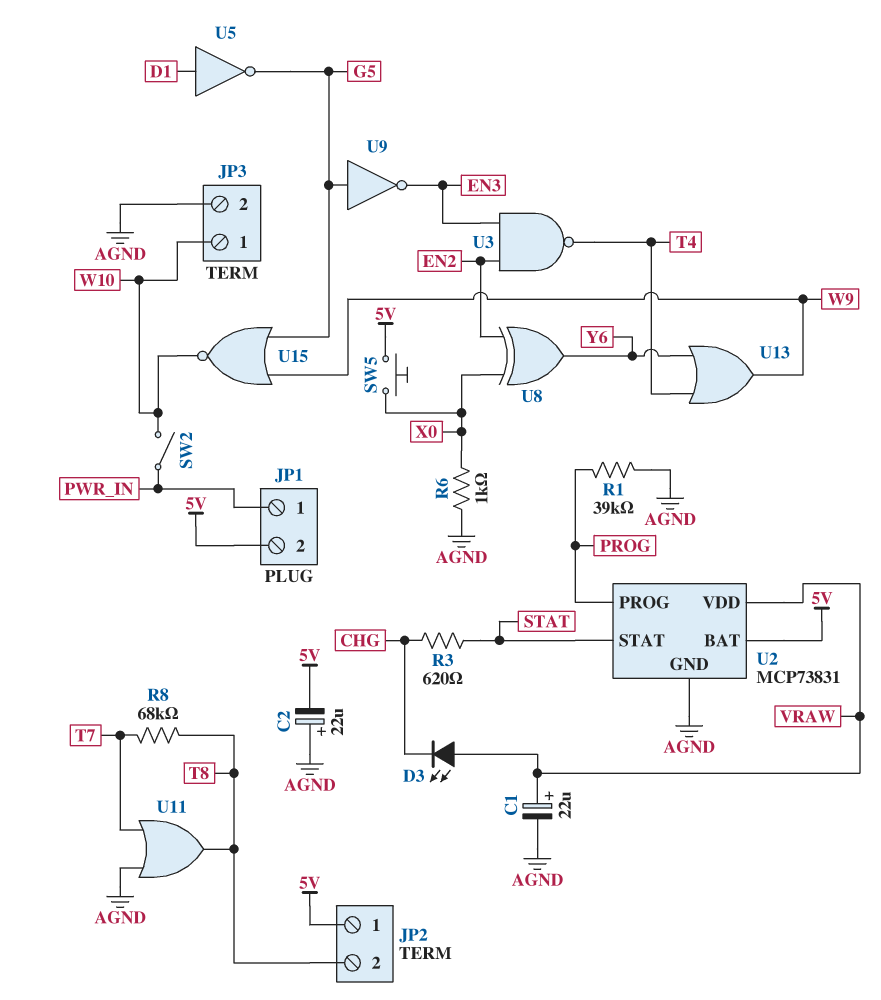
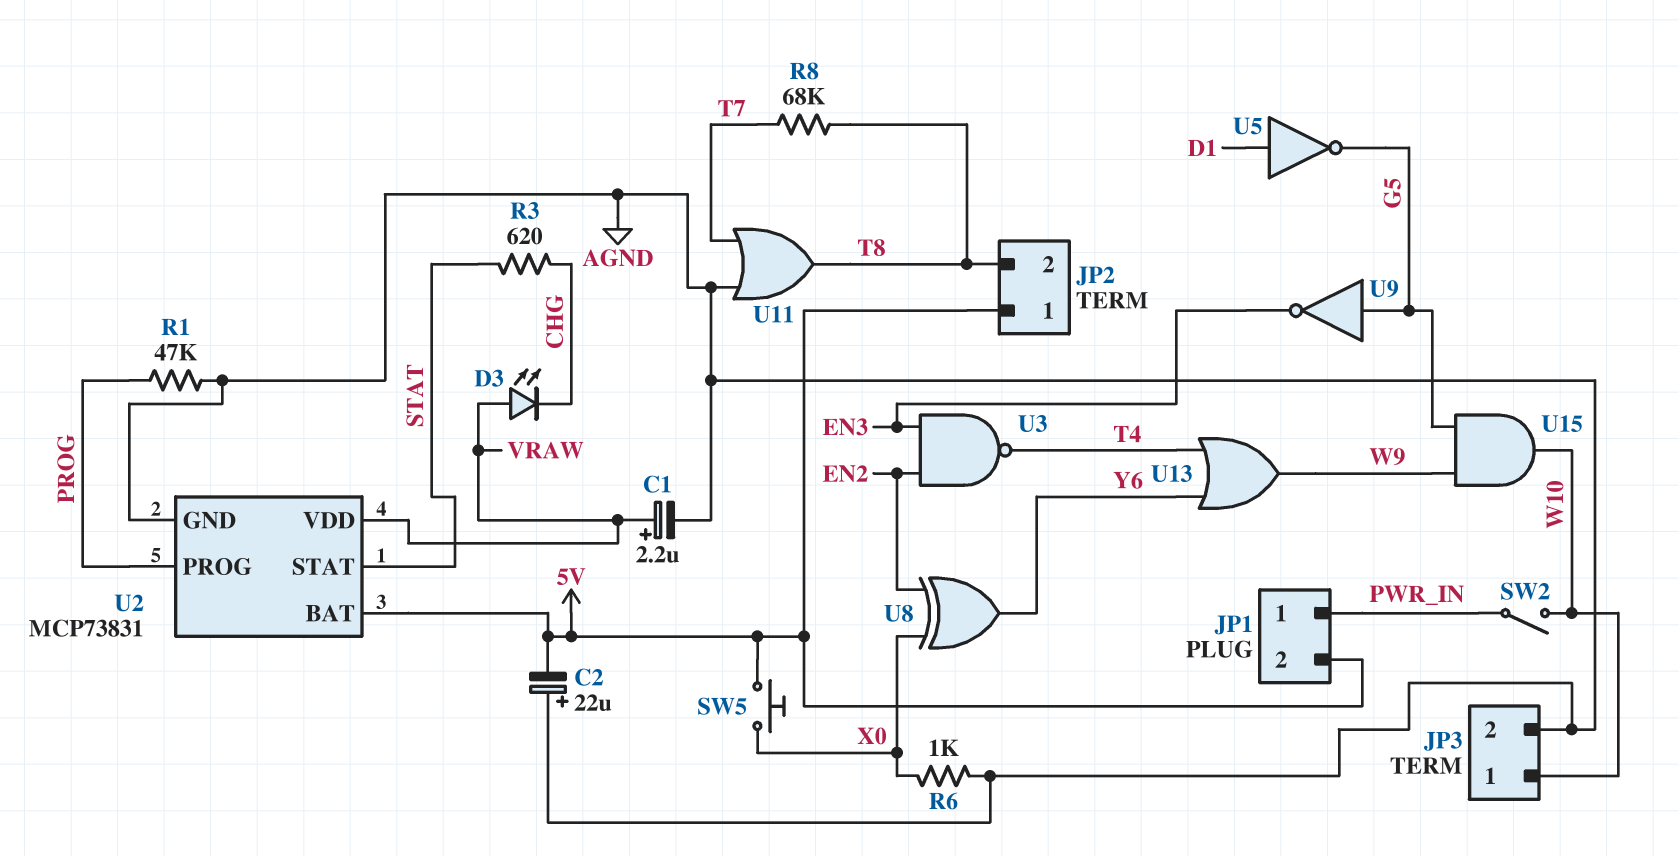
C1: 22uF (plus VRAW, minus AGND) -> 2.2uF (plus VRAW, minus AGND)
R1: 39k (AGND, PROG) -> 47k (AGND, PROG)
U15: NOR (in G5, in W9, out W10) -> AND (in G5, in W9, out W10)

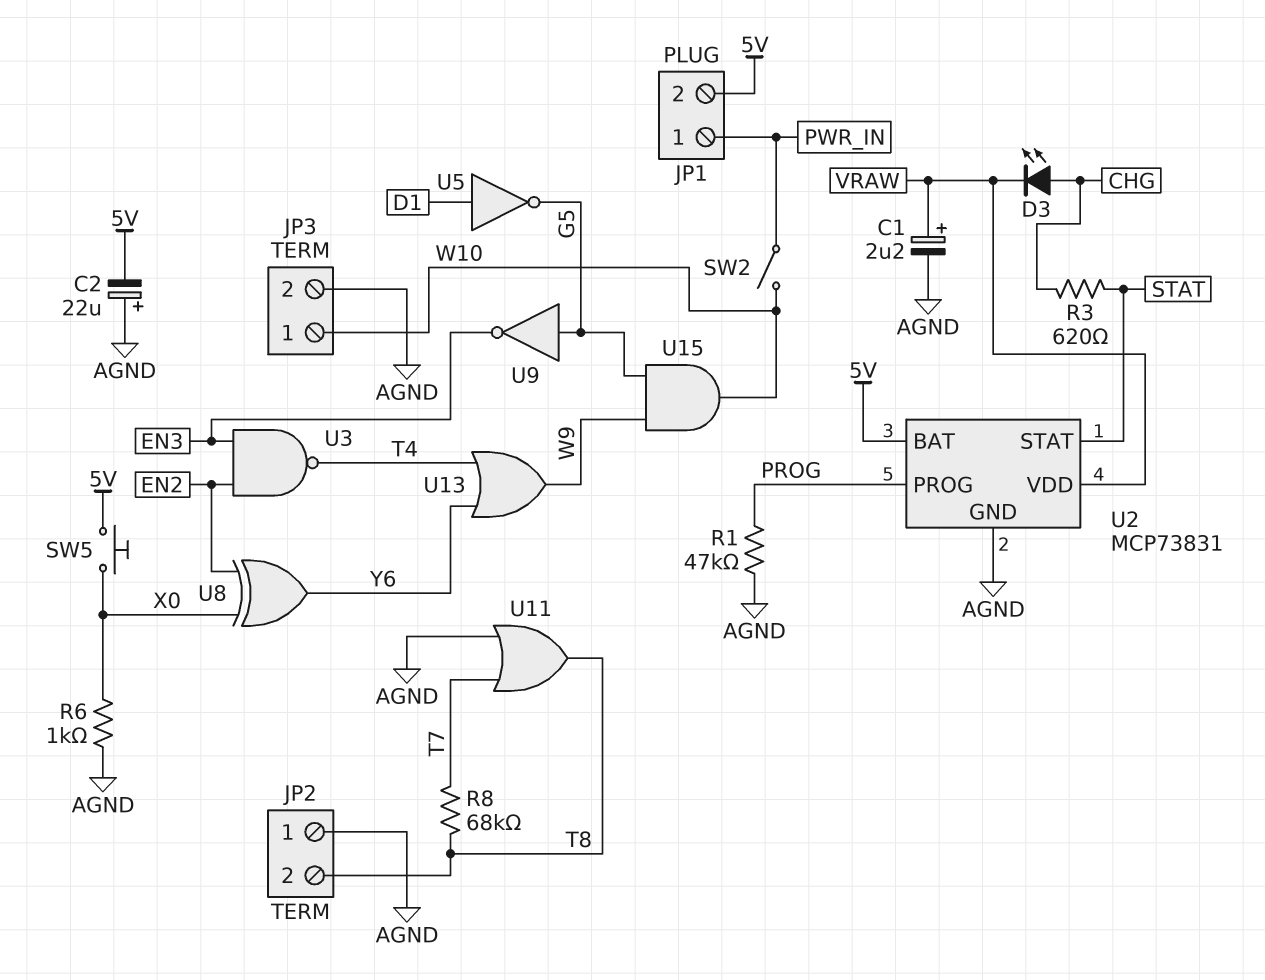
D3: LED (A VRAW, K CHG) -> LED (A CHG, K VRAW)
JP2 pin 1: 5V -> AGND

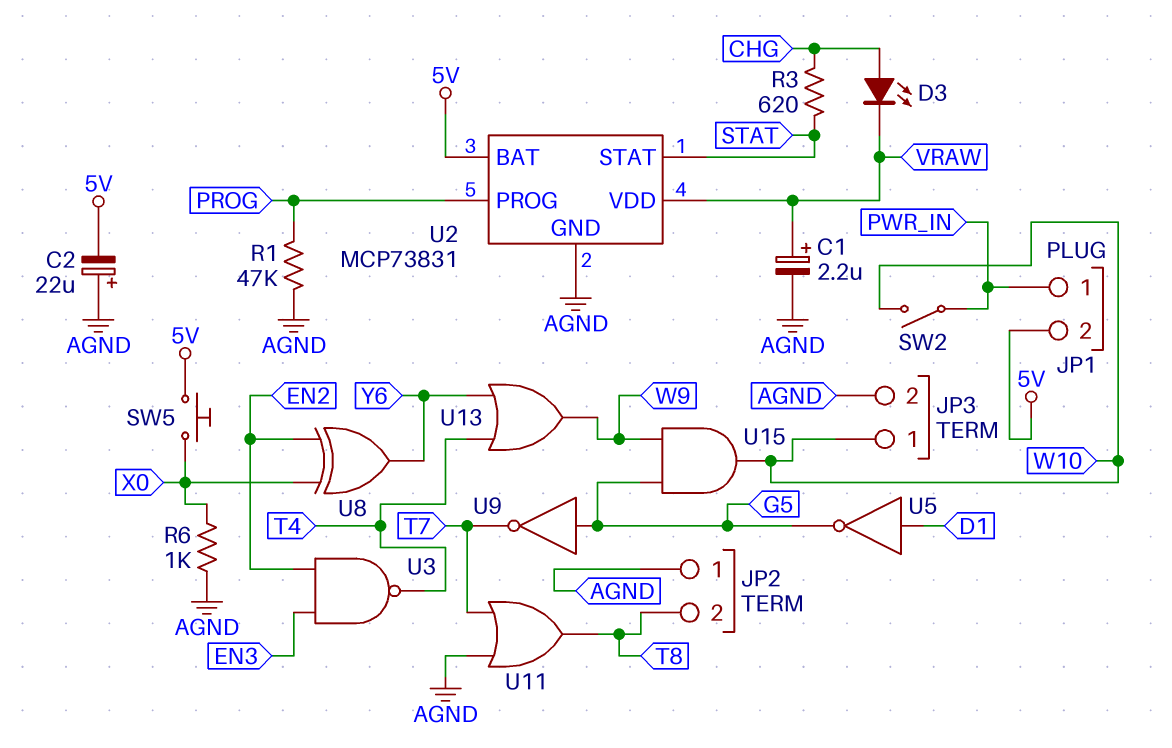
R8: 68k (T7, T8) -> none
U9: NOT (in G5, out EN3) -> NOT (in G5, out T7)

